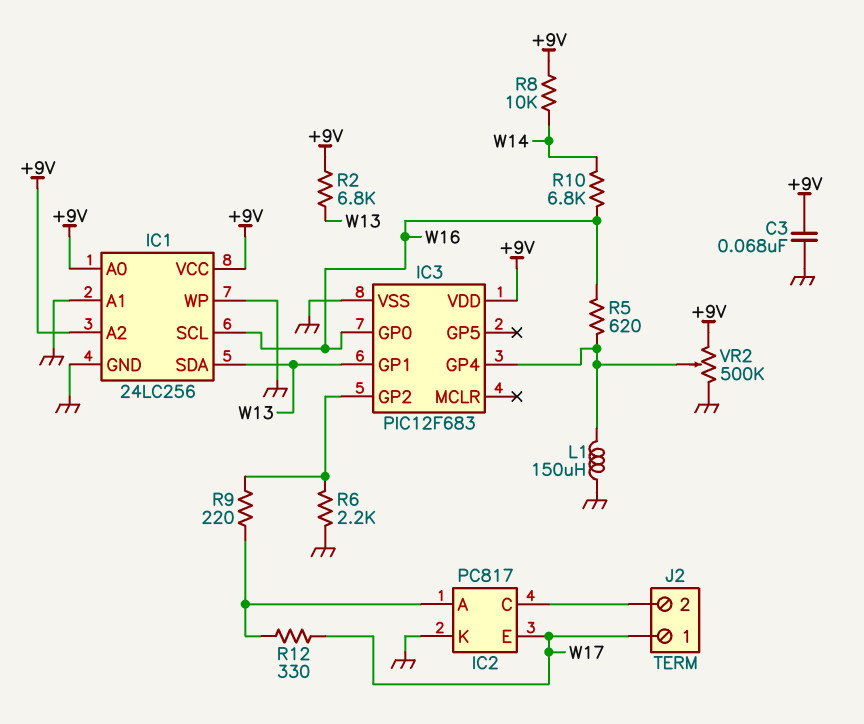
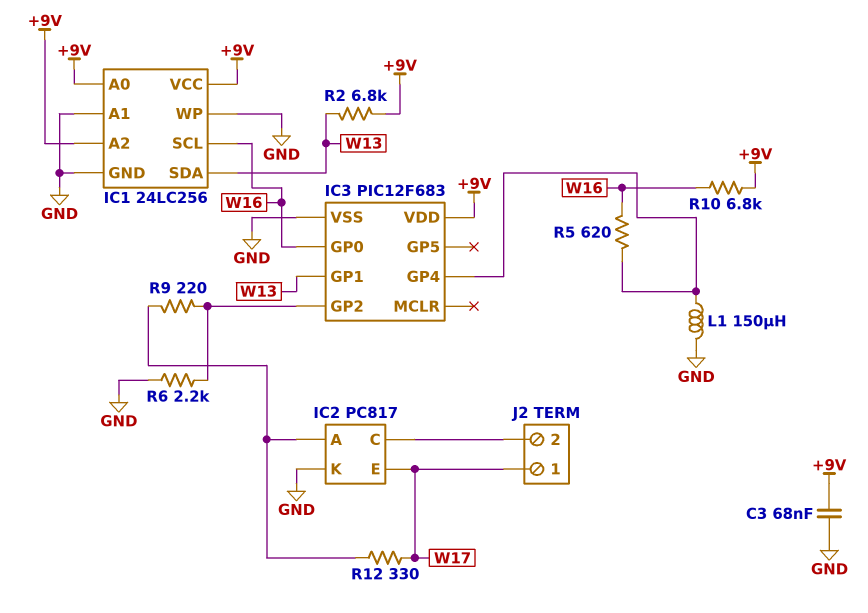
R8: 10k (+9V, W14) -> none
R10: 6.8k (W14, W16) -> 6.8k (+9V, W16)
VR2: 500k (+9V, GND, wiper IC3/GP4) -> none

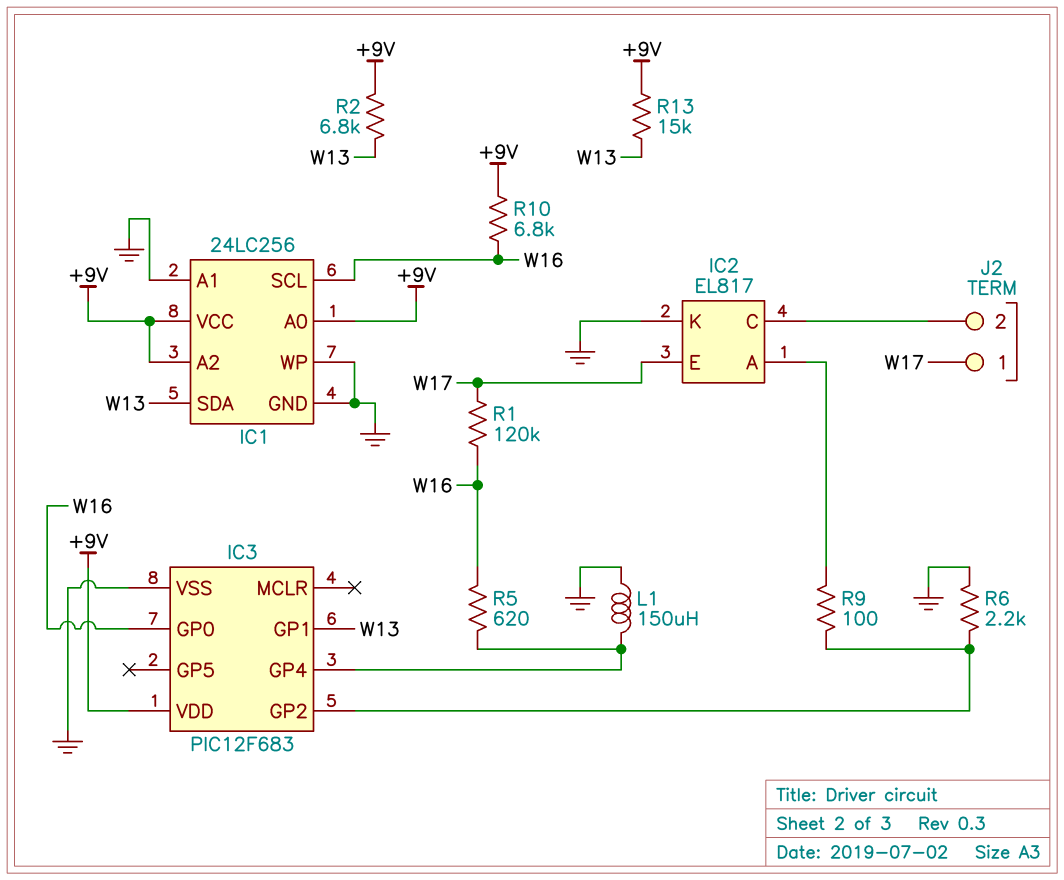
C3: 68nF (+9V, GND) -> none
IC2: PC817 -> EL817
R1: none -> 120k (W16, W17)
R9: 220 (IC2/A, IC3/GP2) -> 100 (IC2/A, IC3/GP2)
R12: 330 (IC2/A, W17) -> none
R13: none -> 15k (+9V, W13)

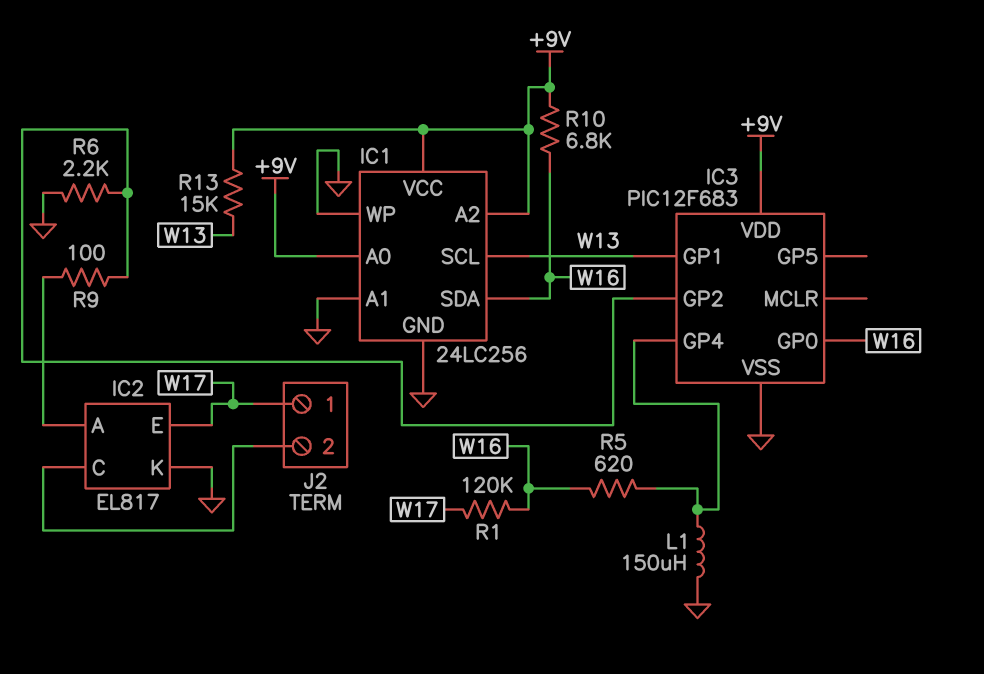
IC1 pin SCL: W16 -> W13
IC1 pin SDA: W13 -> W16
R2: 6.8k (+9V, W13) -> none

